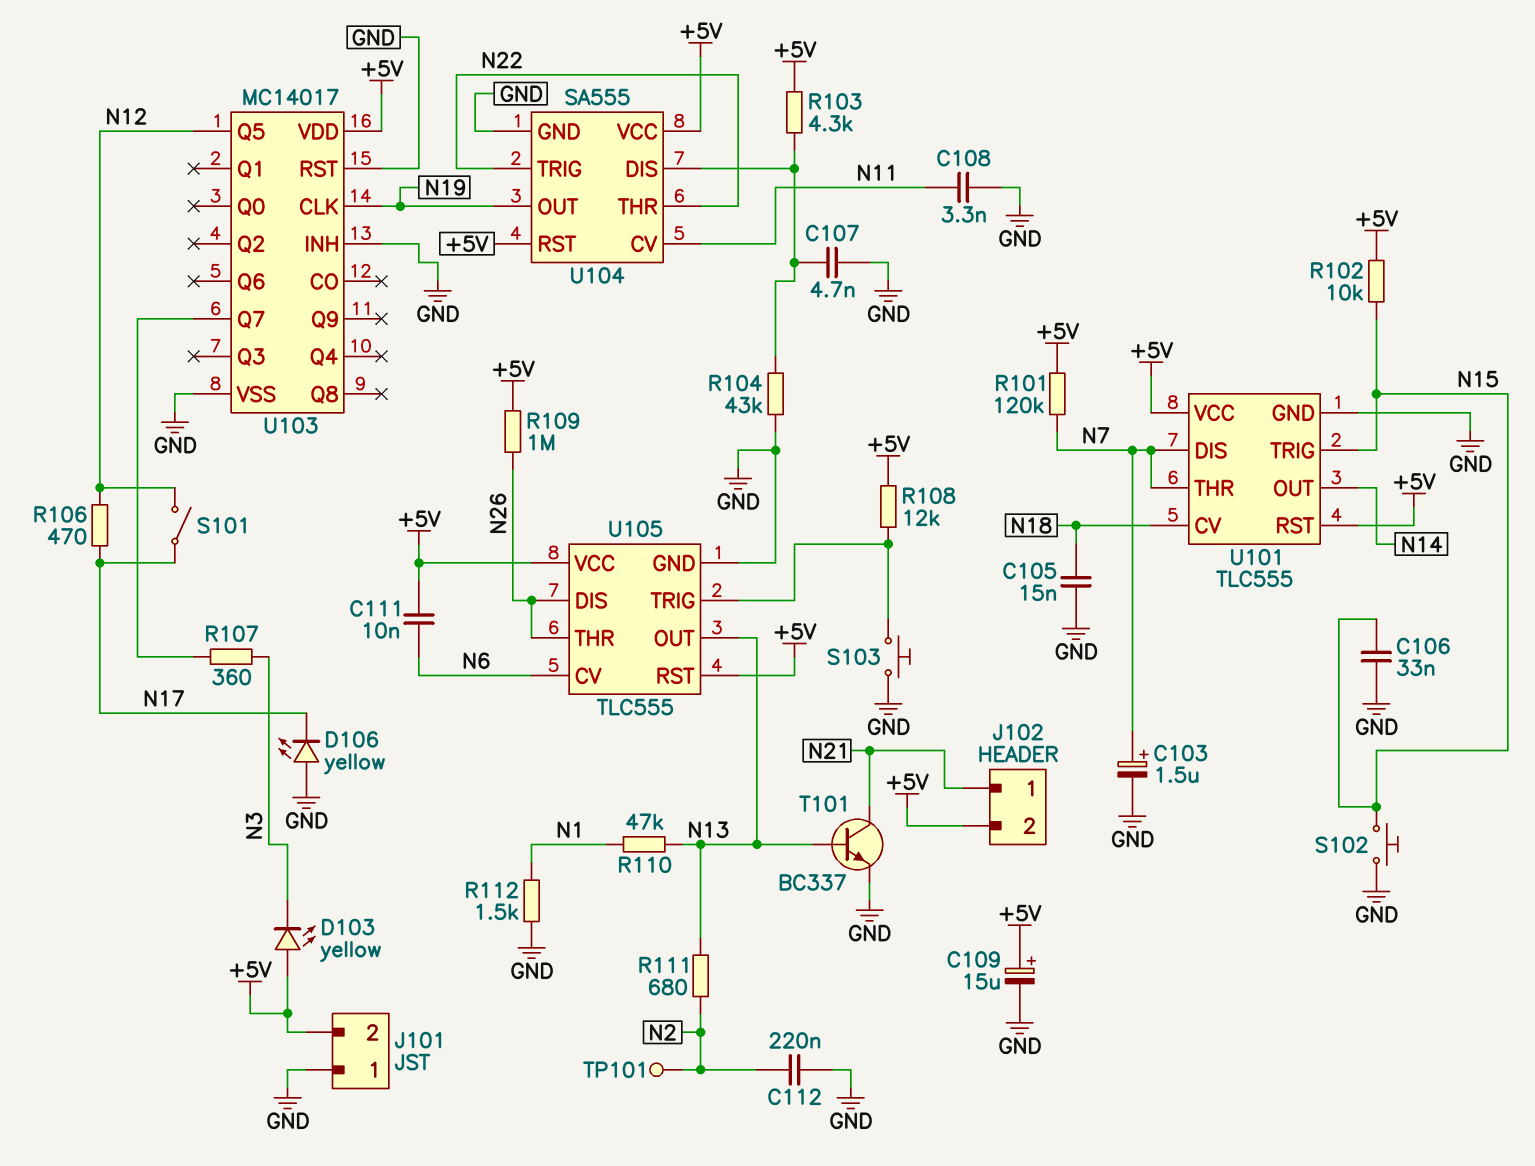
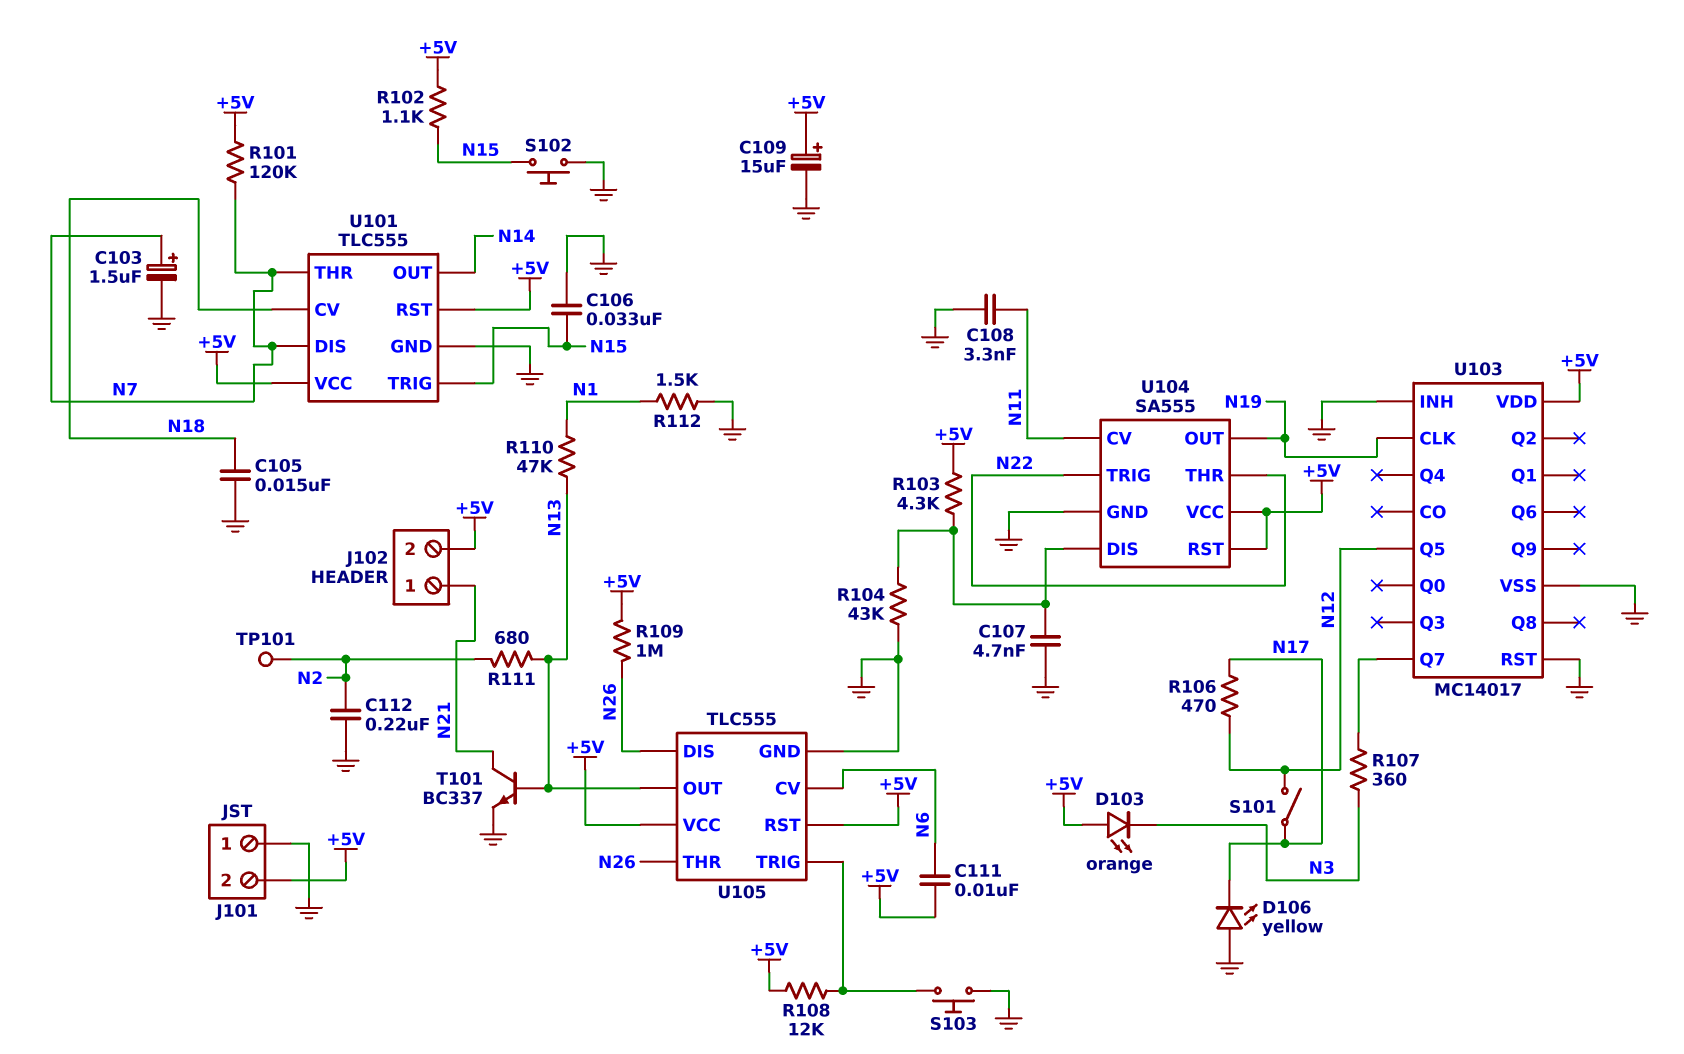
D103: LED yellow (A +5V, K N3) -> LED orange (A +5V, K N3)
R102: 10k (+5V, N15) -> 1.1k (+5V, N15)

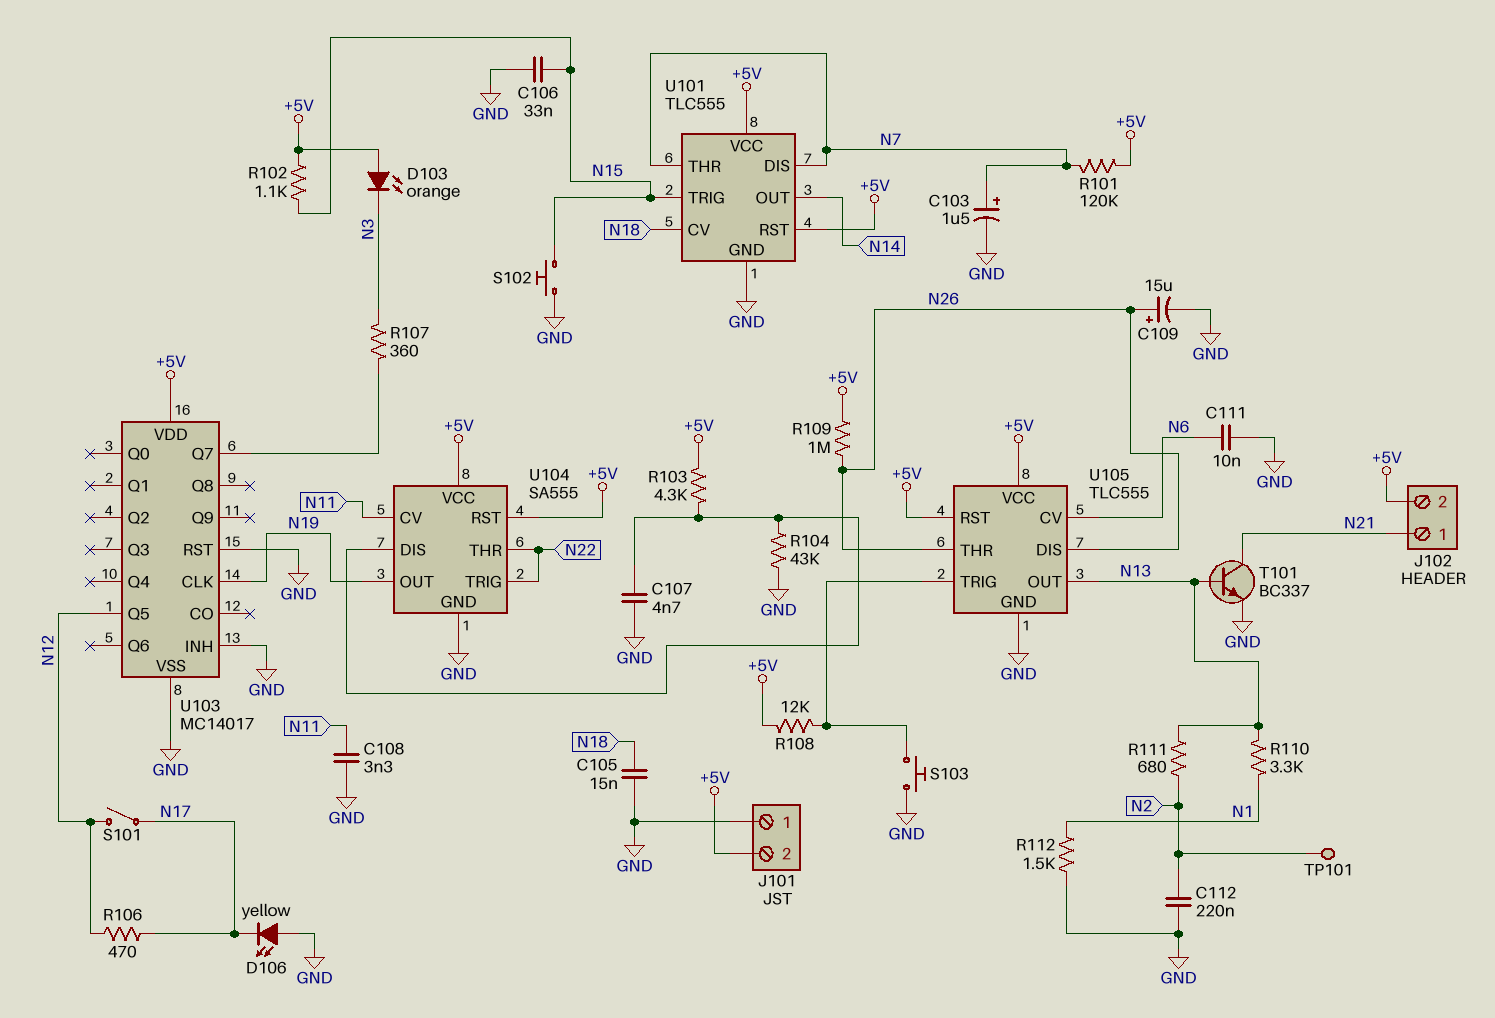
C109: 15uF (plus +5V, minus GND) -> 15uF (plus N26, minus GND)
C111: 10nF (+5V, N6) -> 10nF (GND, N6)
R110: 47k (N1, N13) -> 3.3k (N1, N13)

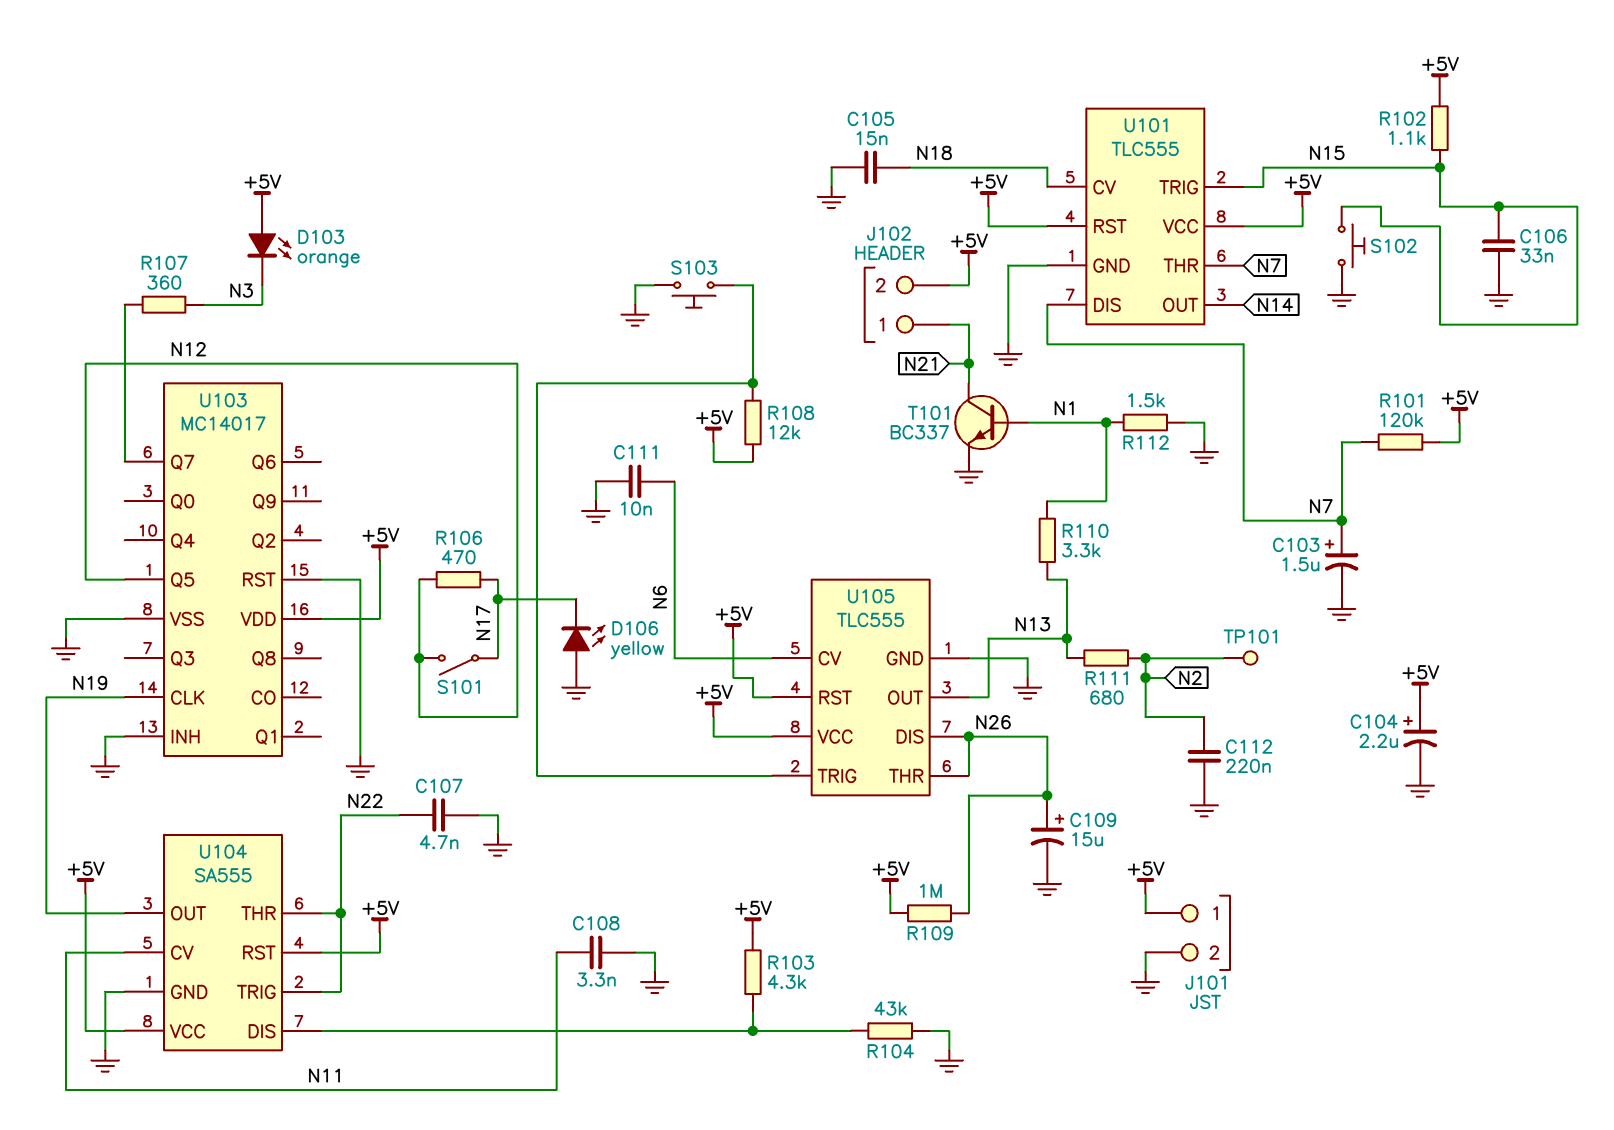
C104: none -> 2.2uF (plus +5V, minus GND)
C107: 4.7nF (GND, U104/DIS) -> 4.7nF (GND, N22)
J101 pin 1: GND -> +5V
J101 pin 2: +5V -> GND
T101: NPN BC337 (B N13, C N21, E GND) -> NPN BC337 (B N1, C N21, E GND)

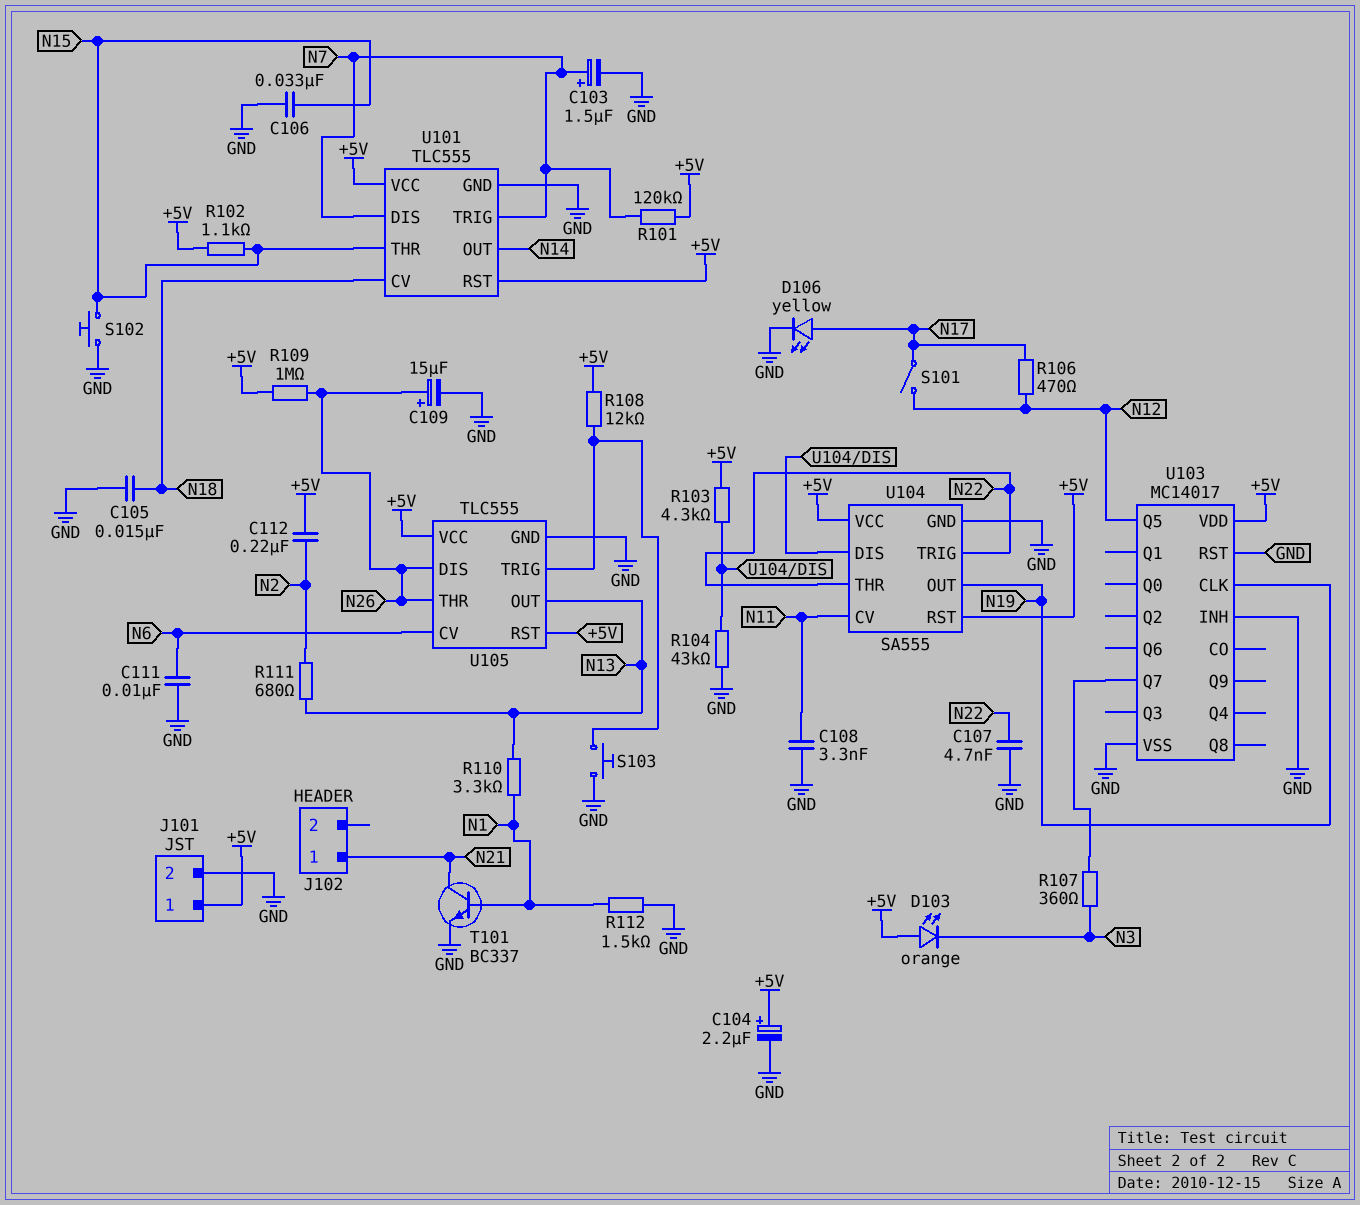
C112: 220nF (GND, N2) -> 220nF (+5V, N2)
D106: LED yellow (A GND, K N17) -> LED yellow (A N17, K GND)
J102 pin 2: +5V -> none
TP101: test point (N2) -> none
U101 pin THR: N7 -> N15
U101 pin TRIG: N15 -> N7

